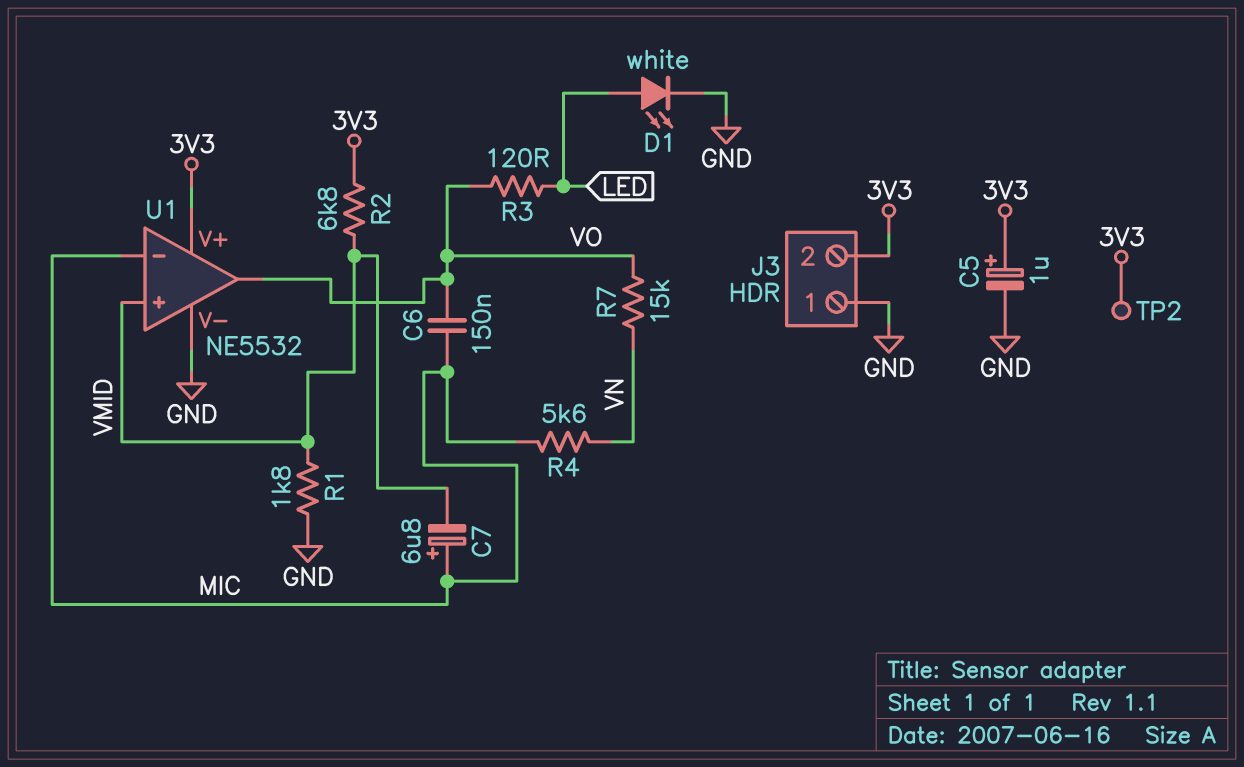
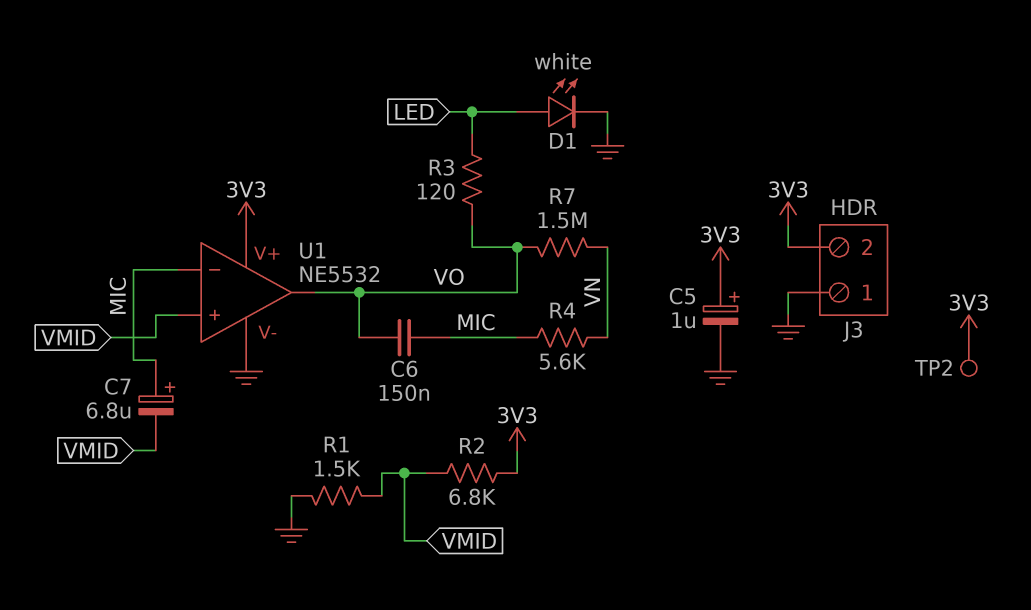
R1: 1.8k (GND, VMID) -> 1.5k (GND, VMID)
R7: 15k (VN, VO) -> 1.5M (VN, VO)

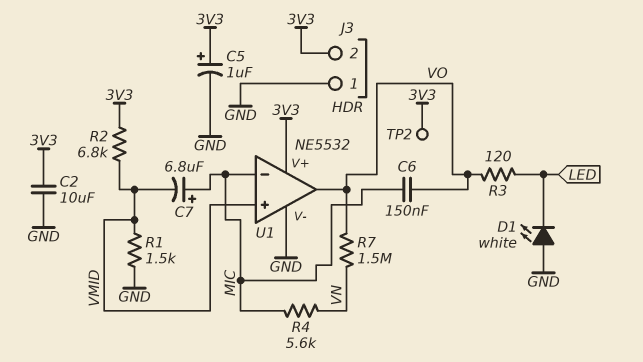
C2: none -> 10uF (3V3, GND)
D1: LED white (A LED, K GND) -> LED white (A GND, K LED)

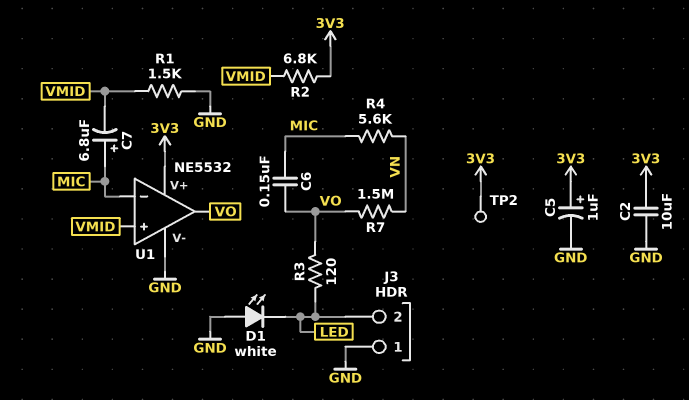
J3 pin 2: 3V3 -> LED

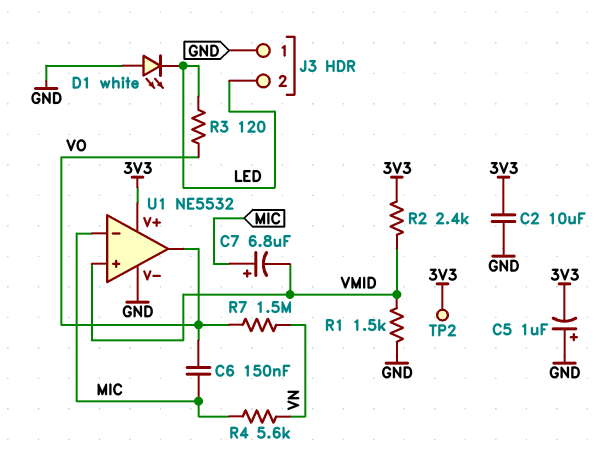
C5: 1uF (plus 3V3, minus GND) -> 1uF (plus GND, minus 3V3)
R2: 6.8k (3V3, VMID) -> 2.4k (3V3, VMID)

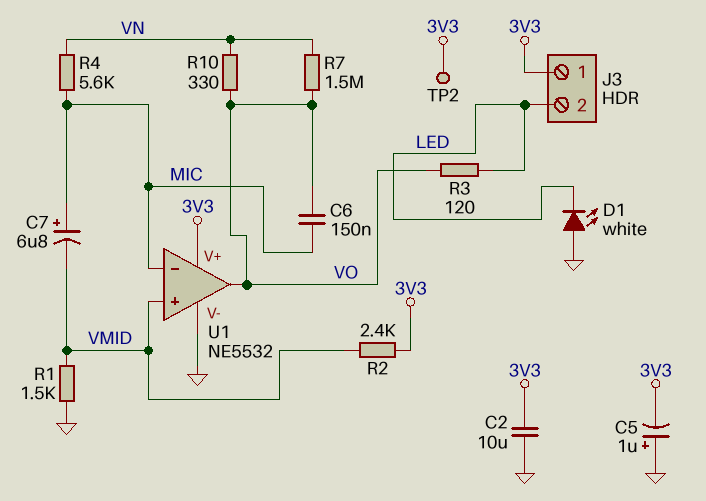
J3 pin 1: GND -> 3V3
R10: none -> 330 (VN, VO)

